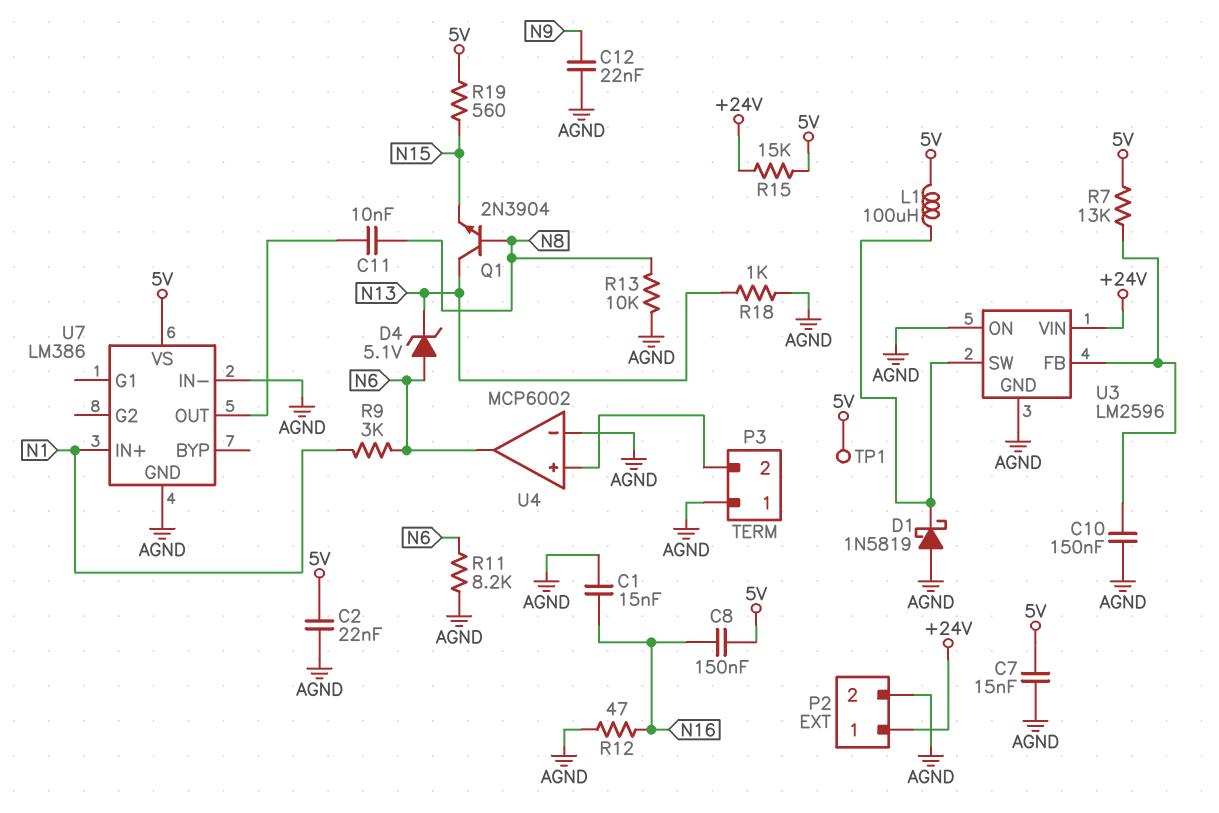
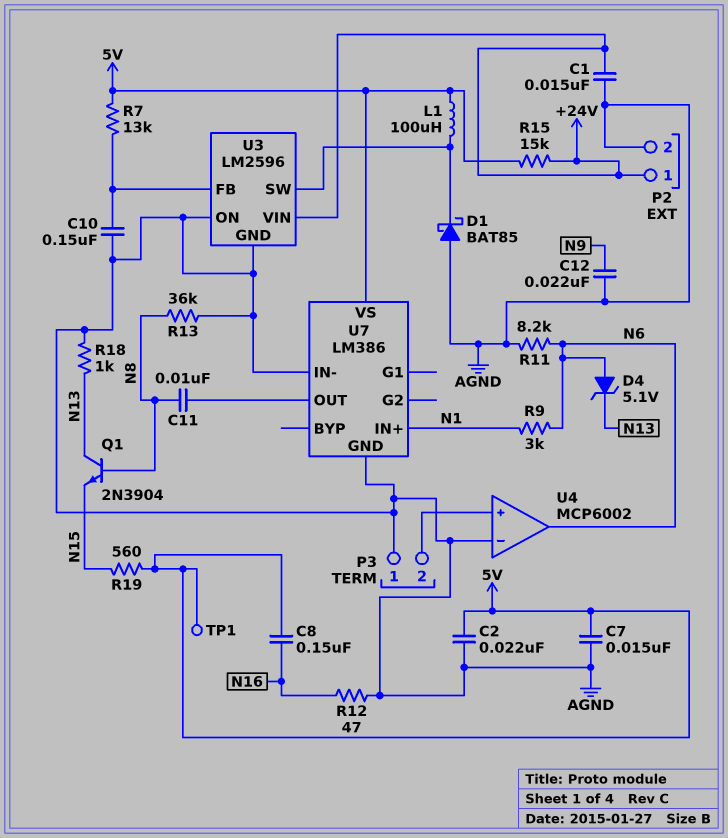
C1: 15nF (AGND, N16) -> 15nF (+24V, AGND)
D1: schottky 1N5819 (A AGND, K U3/SW) -> schottky BAT85 (A AGND, K U3/SW)
R13: 10k (AGND, N8) -> 36k (AGND, N8)

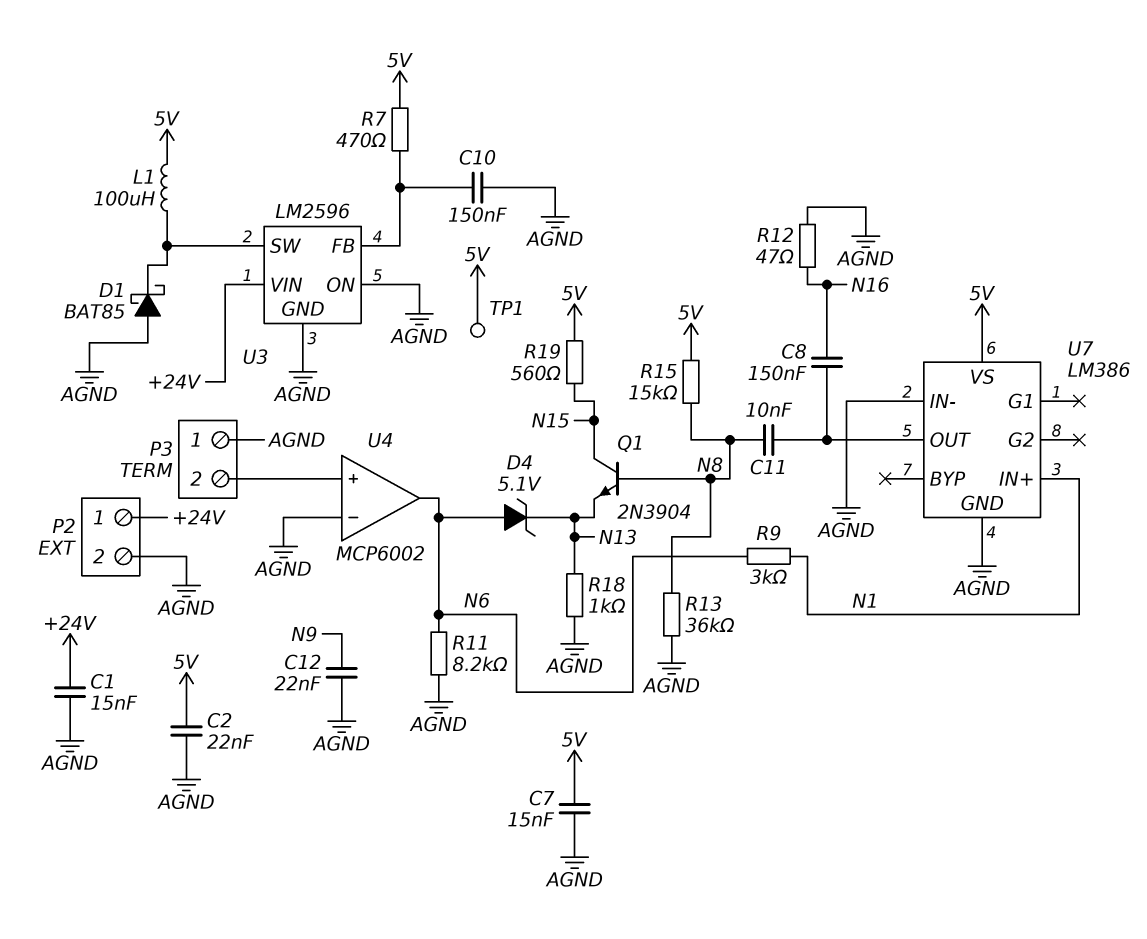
C8: 150nF (5V, N16) -> 150nF (N16, U7/OUT)
Q1: NPN 2N3904 (B N8, C N13, E N15) -> NPN 2N3904 (B N8, C N15, E N13)
R7: 13k (5V, U3/FB) -> 470 (5V, U3/FB)
R15: 15k (+24V, 5V) -> 15k (5V, N8)

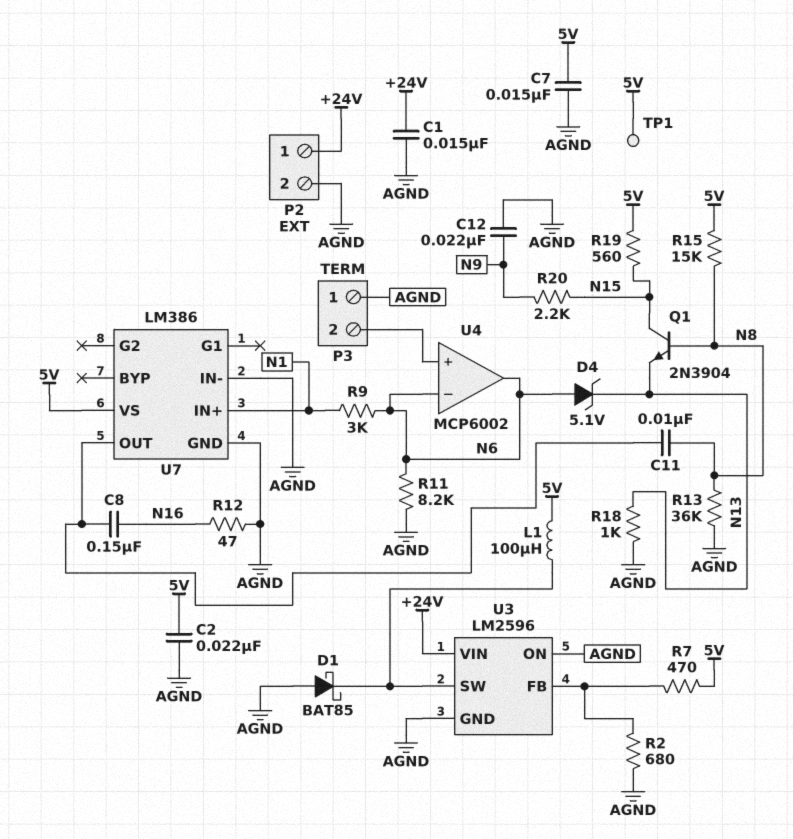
C10: 150nF (AGND, U3/FB) -> none
R2: none -> 680 (AGND, U3/FB)
R20: none -> 2.2k (N9, N15)
U4 pin in-: AGND -> N6

